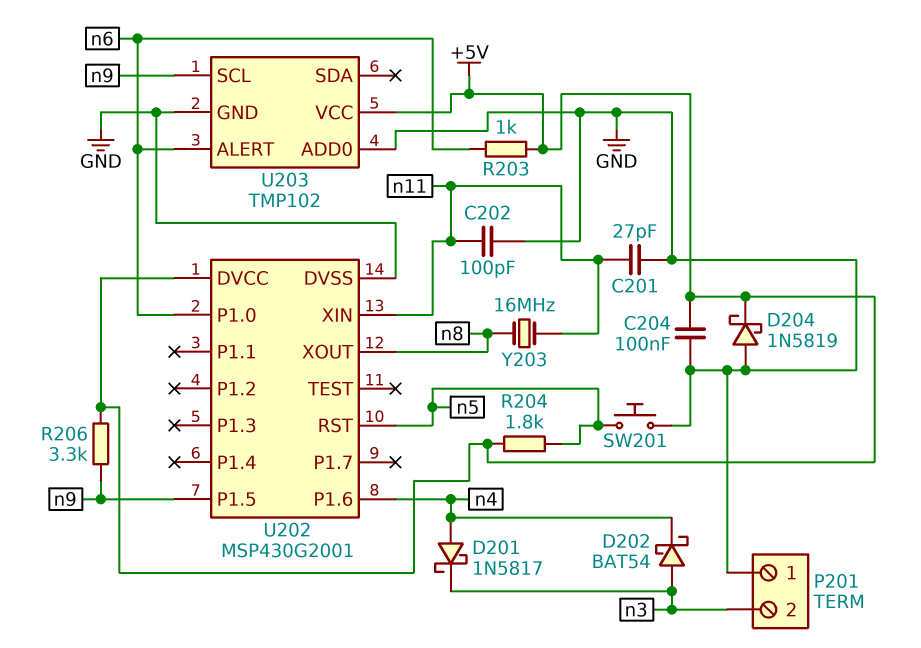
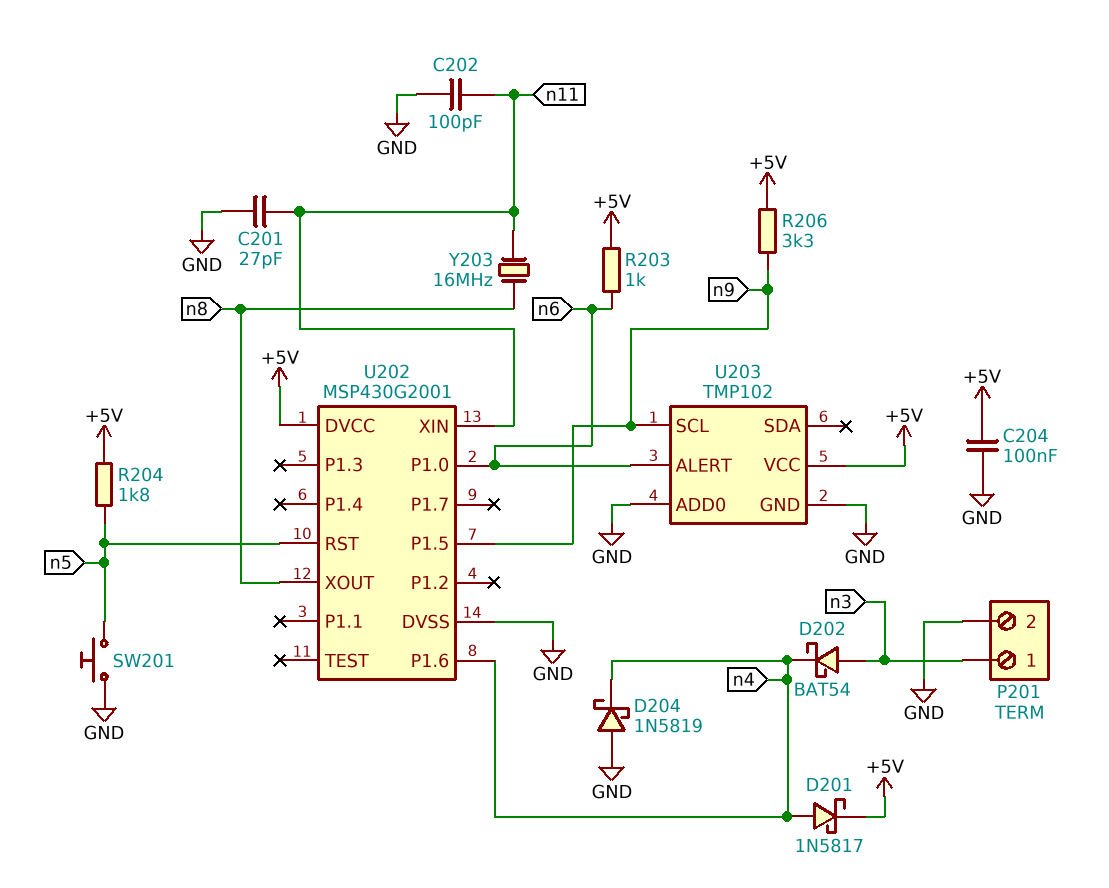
D201: schottky 1N5817 (A n4, K n3) -> schottky 1N5817 (A n4, K +5V)
D204: schottky 1N5819 (A GND, K +5V) -> schottky 1N5819 (A GND, K n4)
P201 pin 1: GND -> n3
P201 pin 2: n3 -> GND

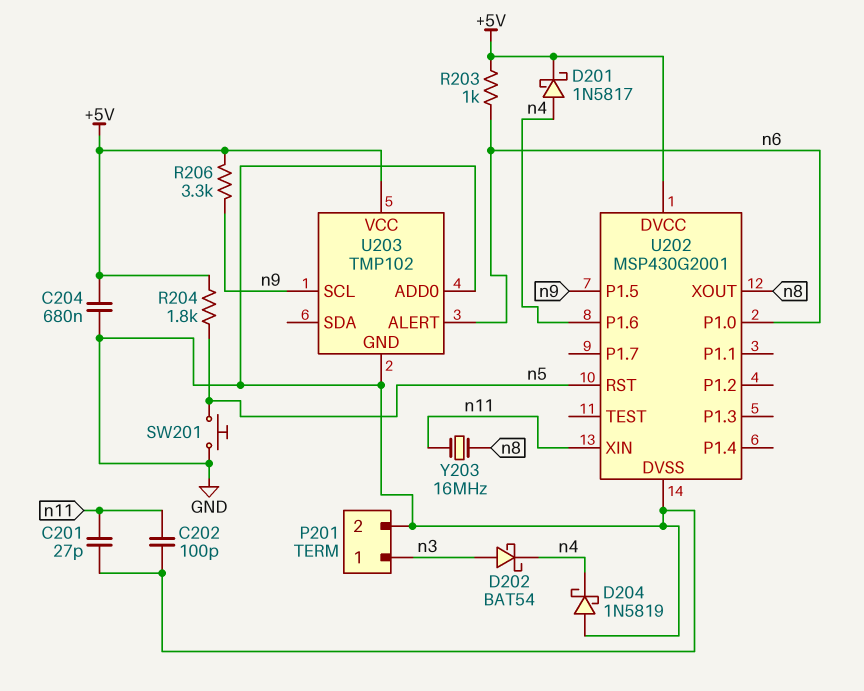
C204: 100nF (+5V, GND) -> 680nF (+5V, GND)

